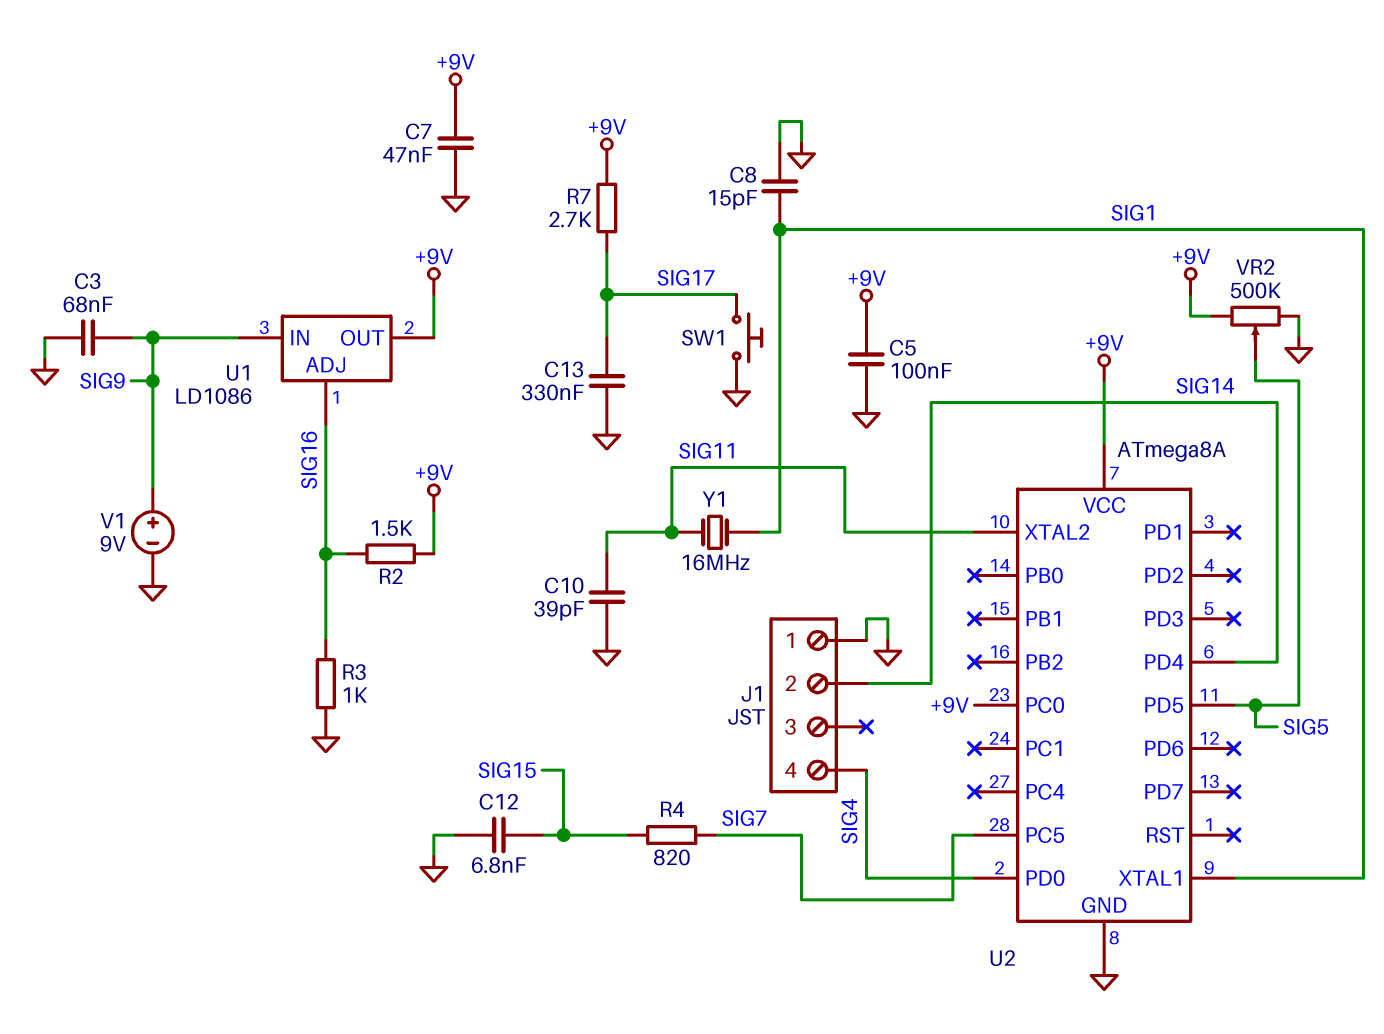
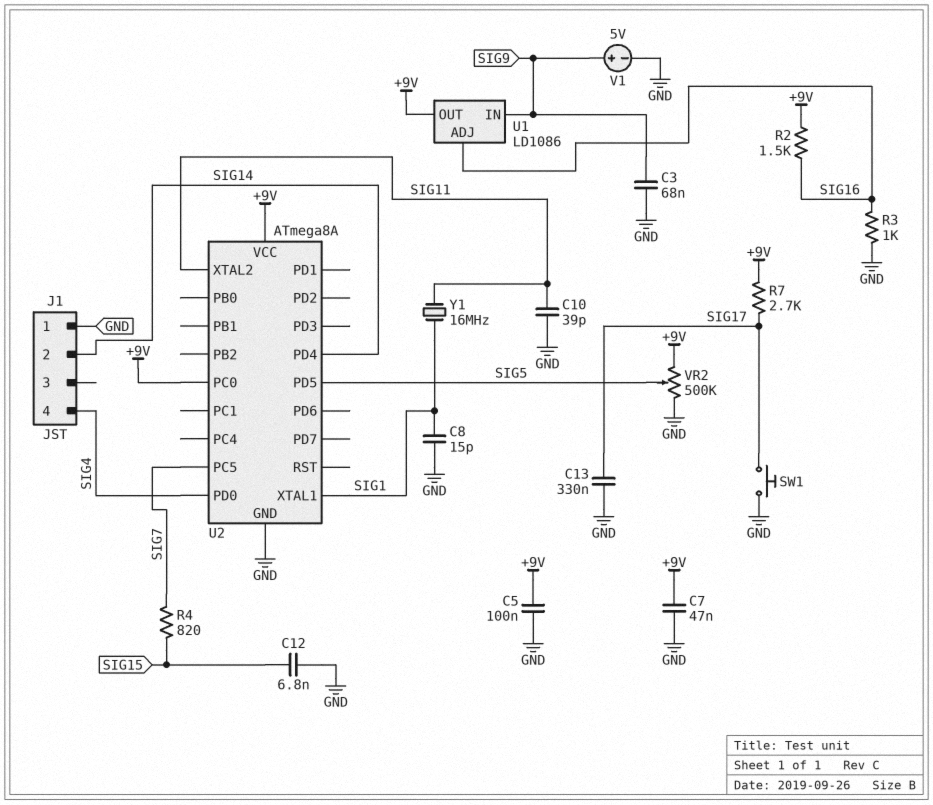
V1: 9V (plus SIG9, minus GND) -> 5V (plus SIG9, minus GND)

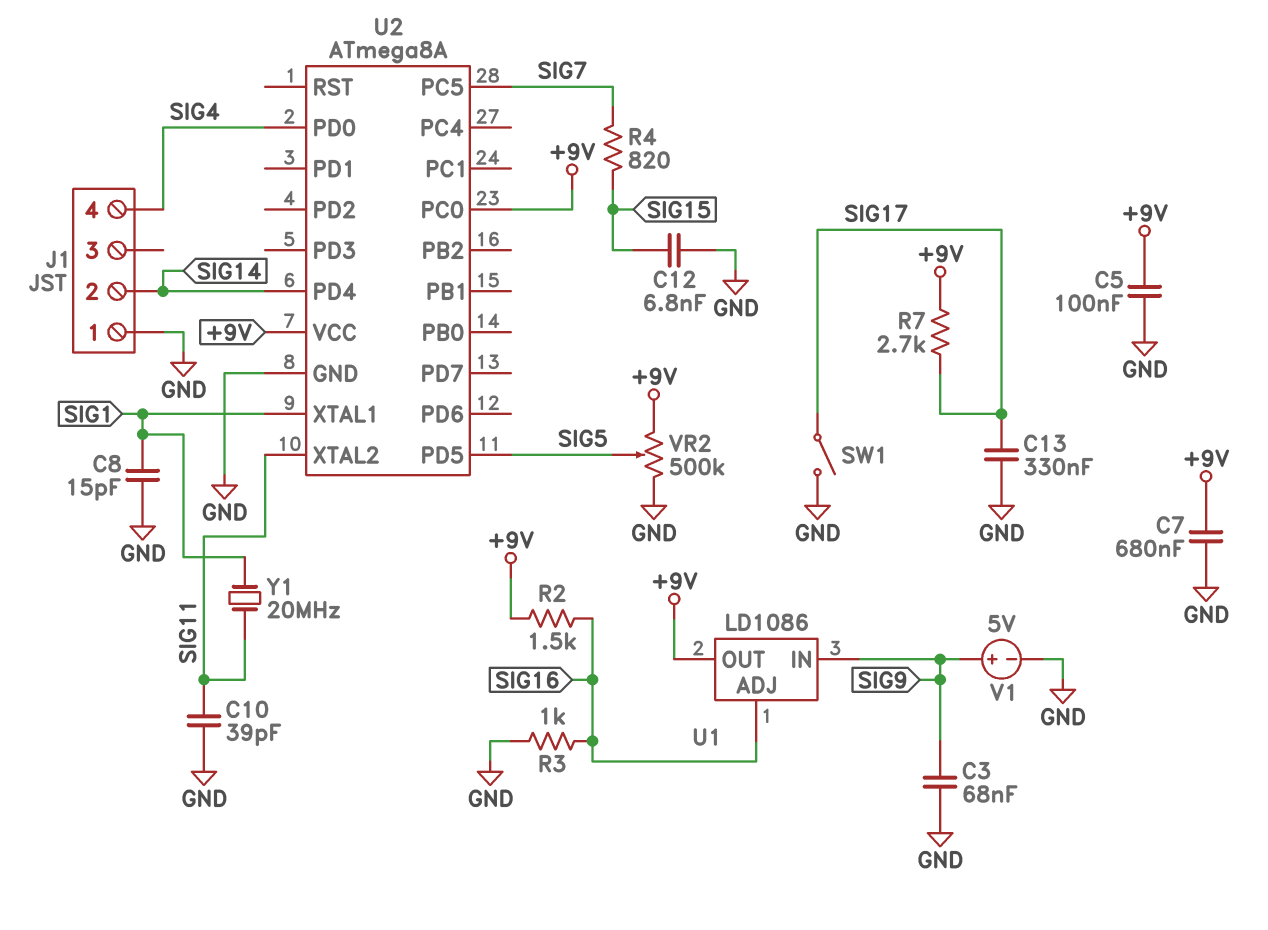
C7: 47nF (+9V, GND) -> 680nF (+9V, GND)
SW1: button (GND, SIG17) -> switch (GND, SIG17)
Y1: 16MHz (SIG1, SIG11) -> 20MHz (SIG1, SIG11)

